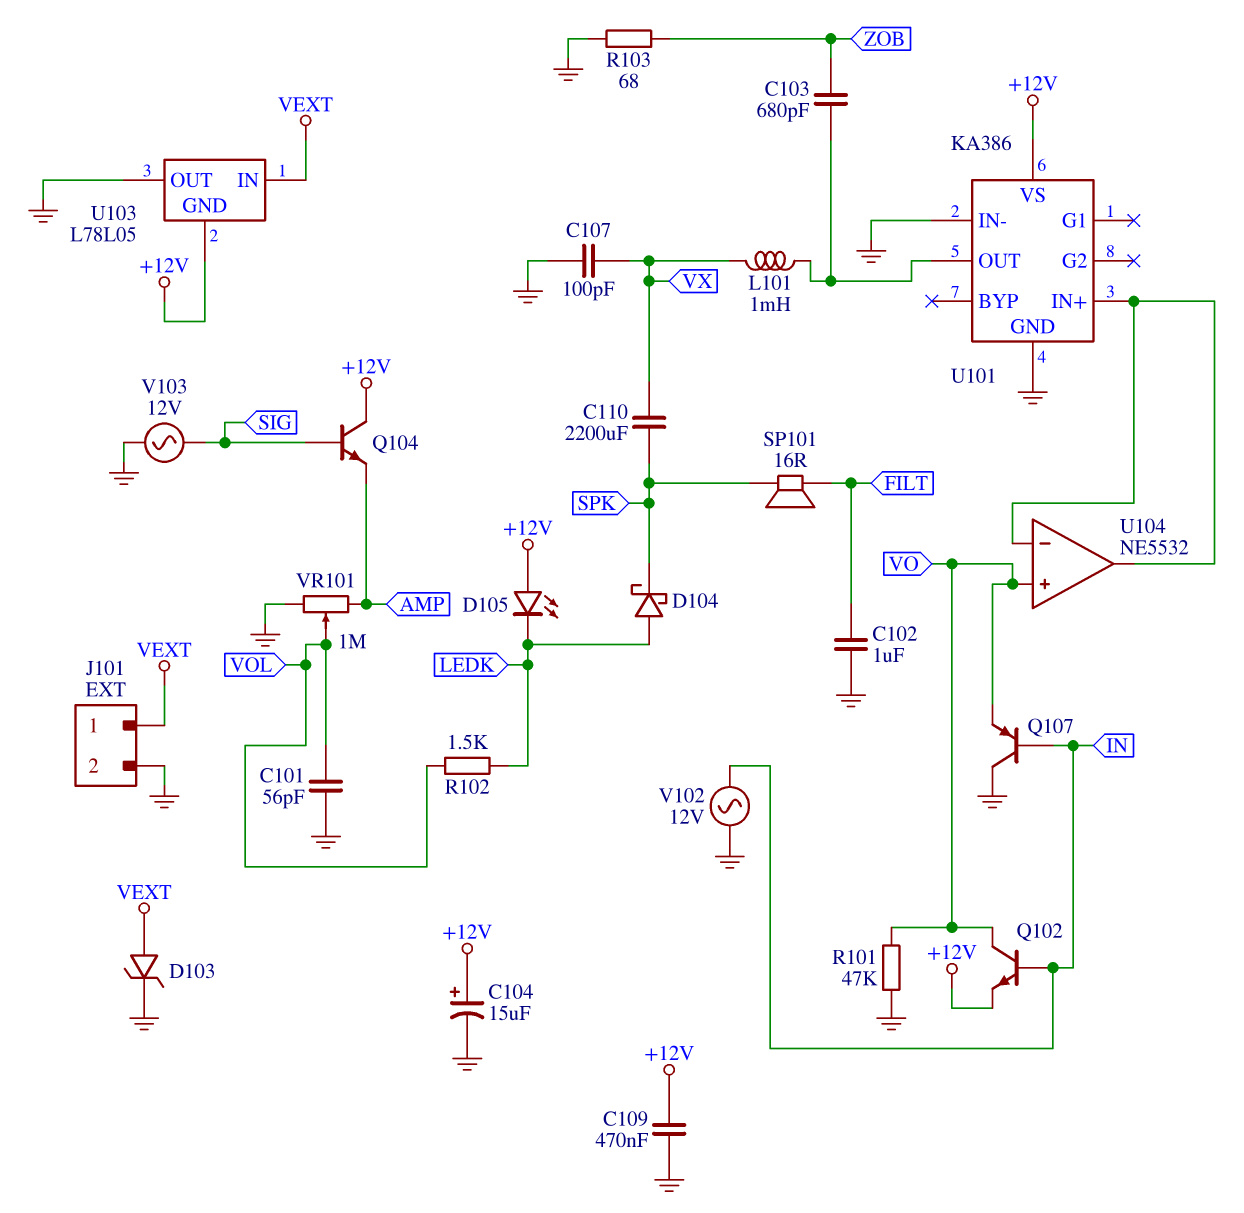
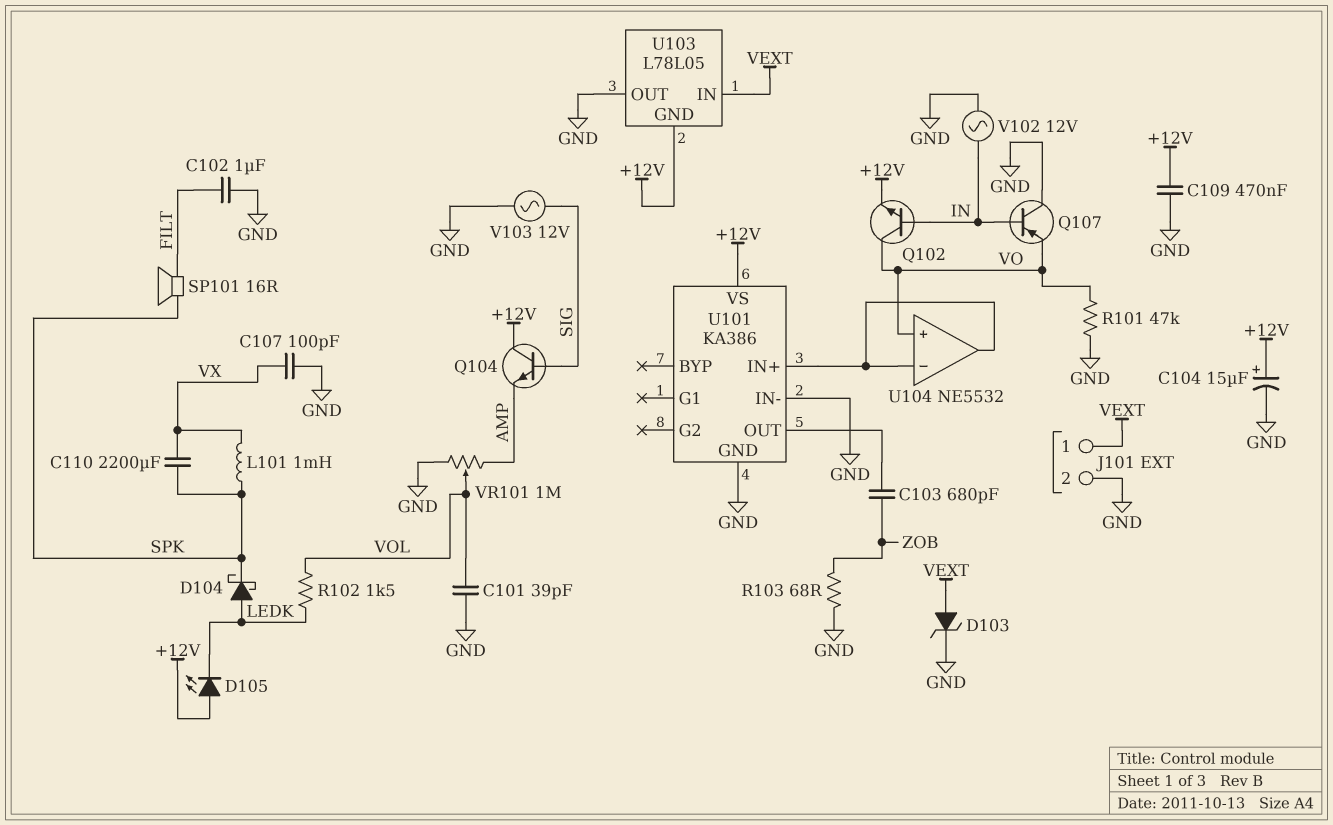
C101: 56pF (GND, VOL) -> 39pF (GND, VOL)
L101: 1mH (U101/OUT, VX) -> 1mH (SPK, VX)

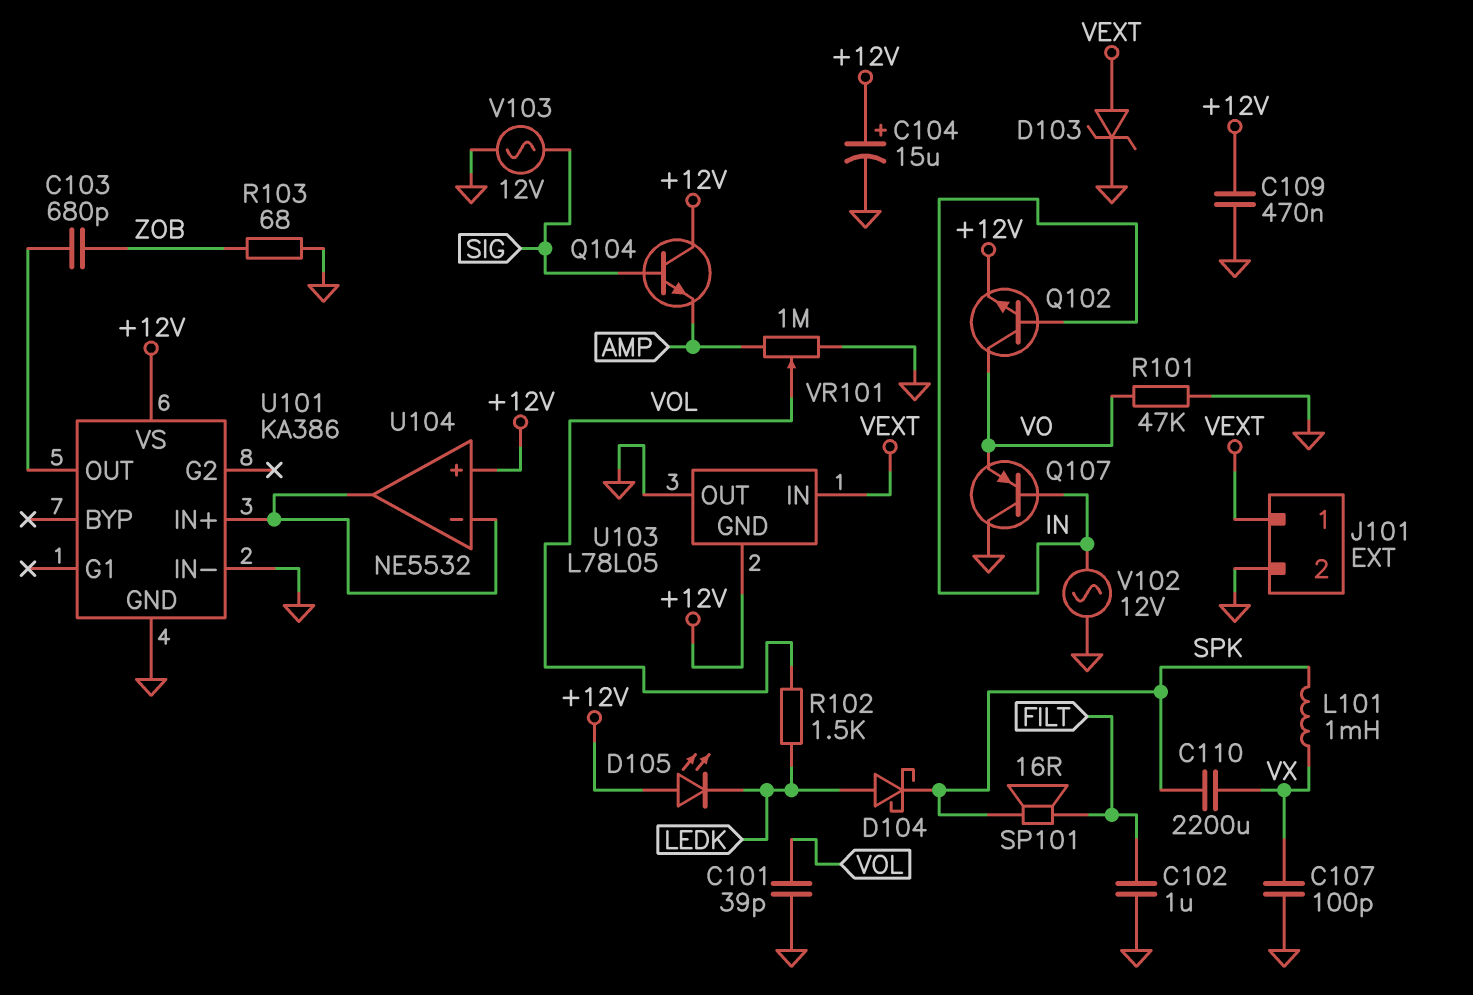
U104 pin in+: VO -> +12V

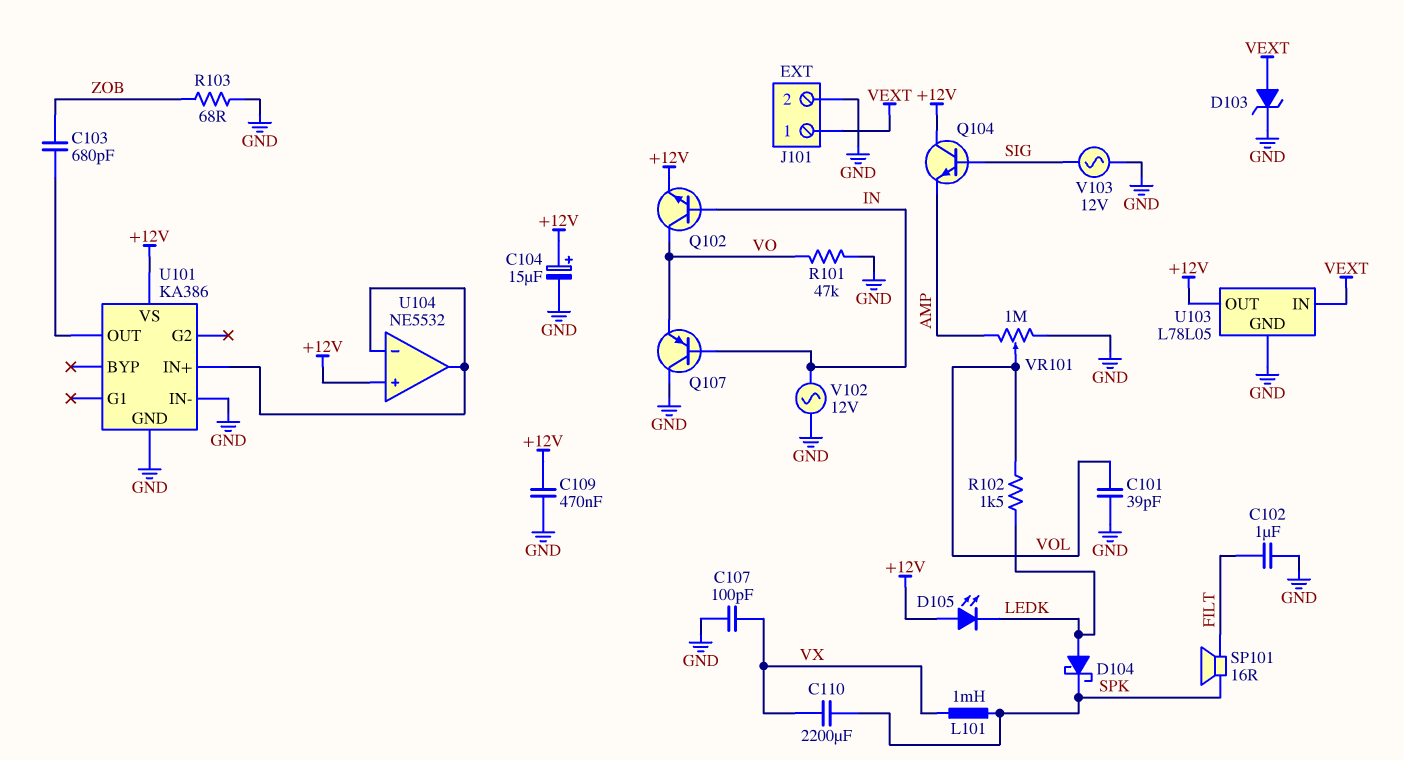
U103 pin GND: +12V -> GND
U103 pin OUT: GND -> +12V

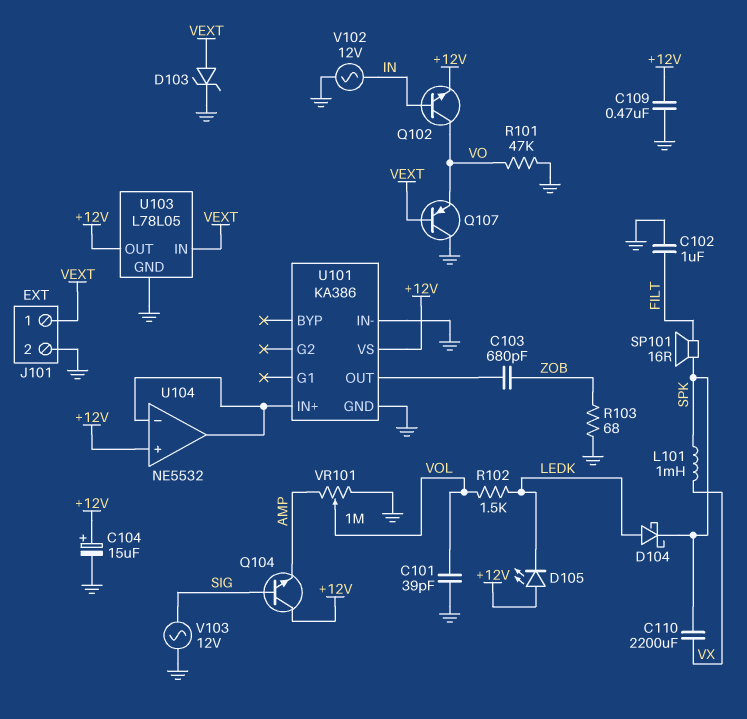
C107: 100pF (GND, VX) -> none
Q107: PNP (B IN, C GND, E VO) -> PNP (B VEXT, C GND, E VO)

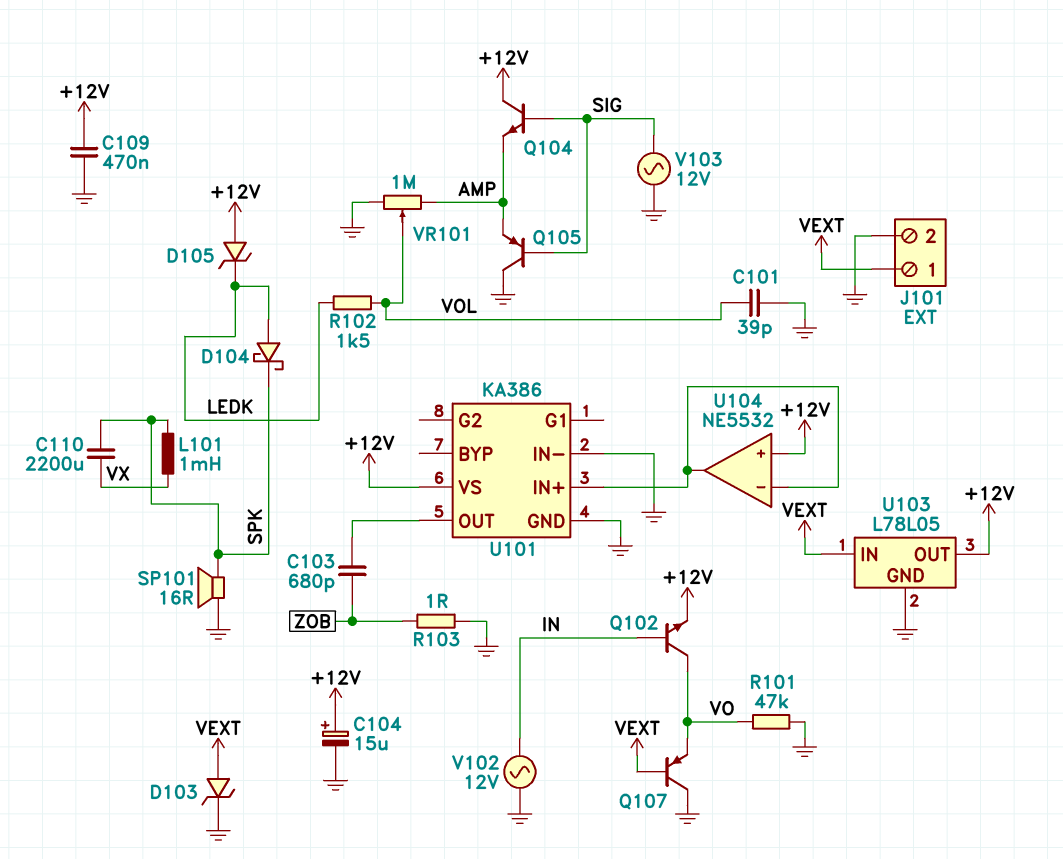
C102: 1uF (FILT, GND) -> none
D105: LED (A +12V, K LEDK) -> zener (A +12V, K LEDK)
Q105: none -> PNP (B SIG, C GND, E AMP)
R103: 68 (GND, ZOB) -> 1 (GND, ZOB)
SP101: speaker 16R (FILT, SPK) -> speaker 16R (GND, SPK)

